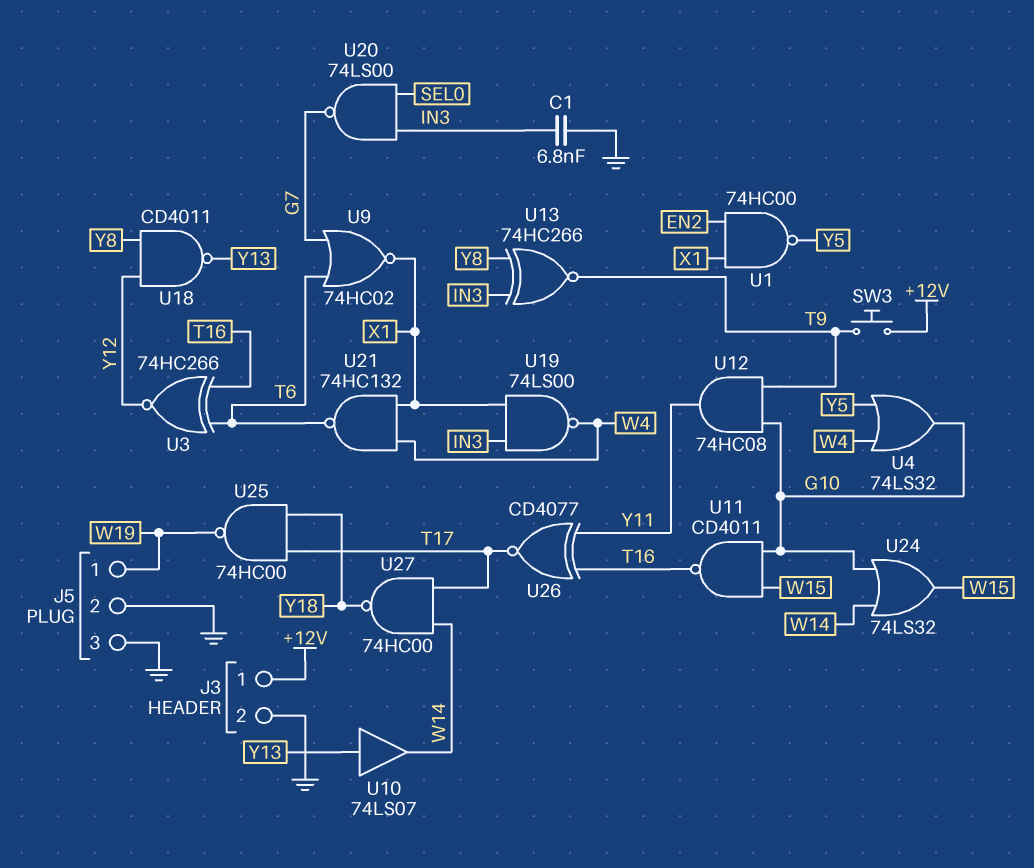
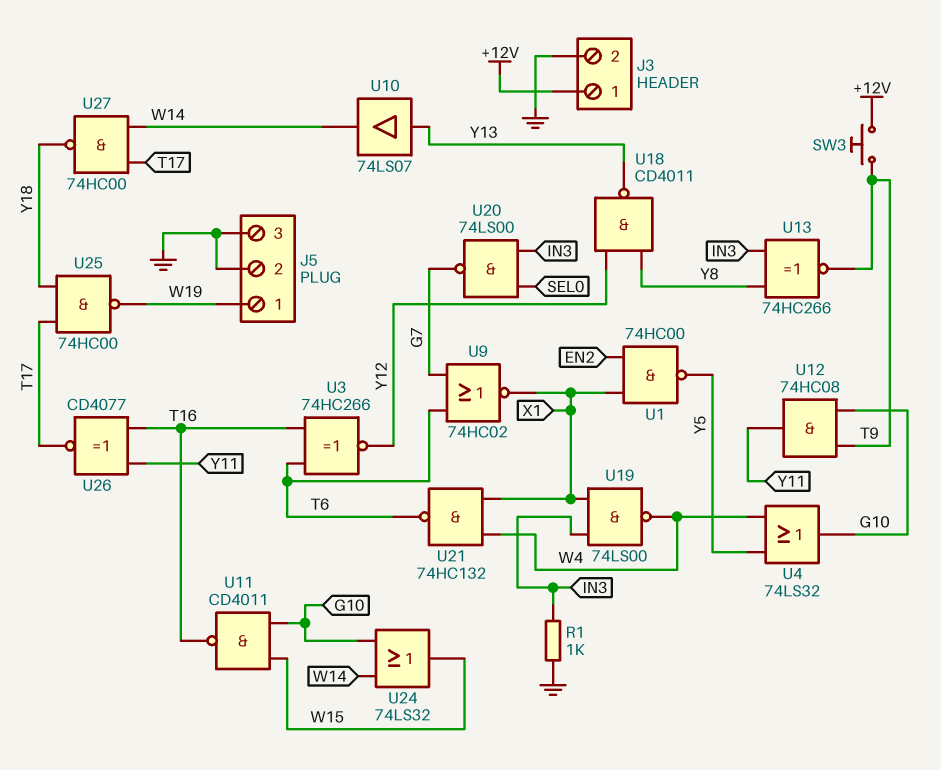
C1: 6.8nF (GND, IN3) -> none
R1: none -> 1k (GND, IN3)

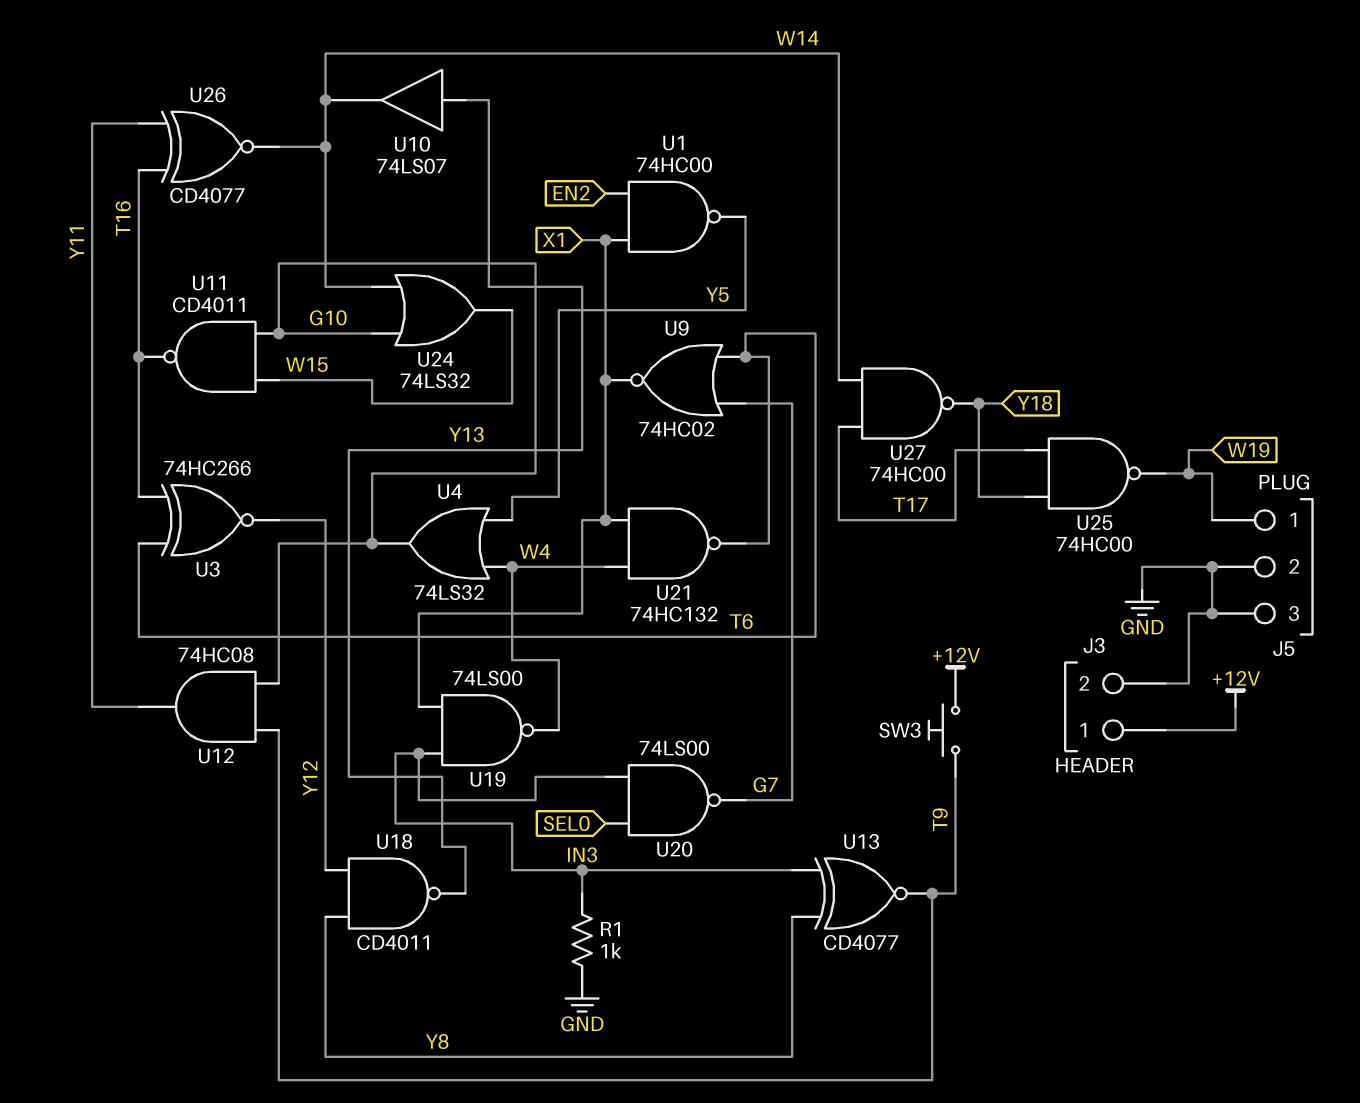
U13: XNOR 74HC266 (in IN3, in Y8, out T9) -> XNOR CD4077 (in IN3, in Y8, out T9)
U26: XNOR CD4077 (in T16, in Y11, out T17) -> XNOR CD4077 (in T16, in Y11, out W14)

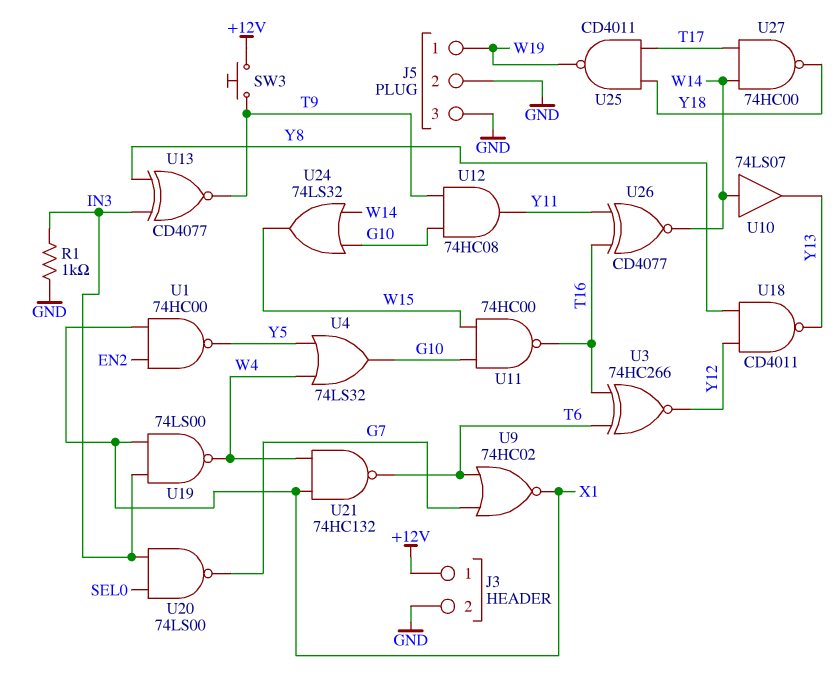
U10: buffer 74LS07 (in Y13, out W14) -> buffer 74LS07 (in W14, out Y13)
U11: NAND CD4011 (in G10, in W15, out T16) -> NAND 74HC00 (in G10, in W15, out T16)
U25: NAND 74HC00 (in T17, in Y18, out W19) -> NAND CD4011 (in T17, in Y18, out W19)

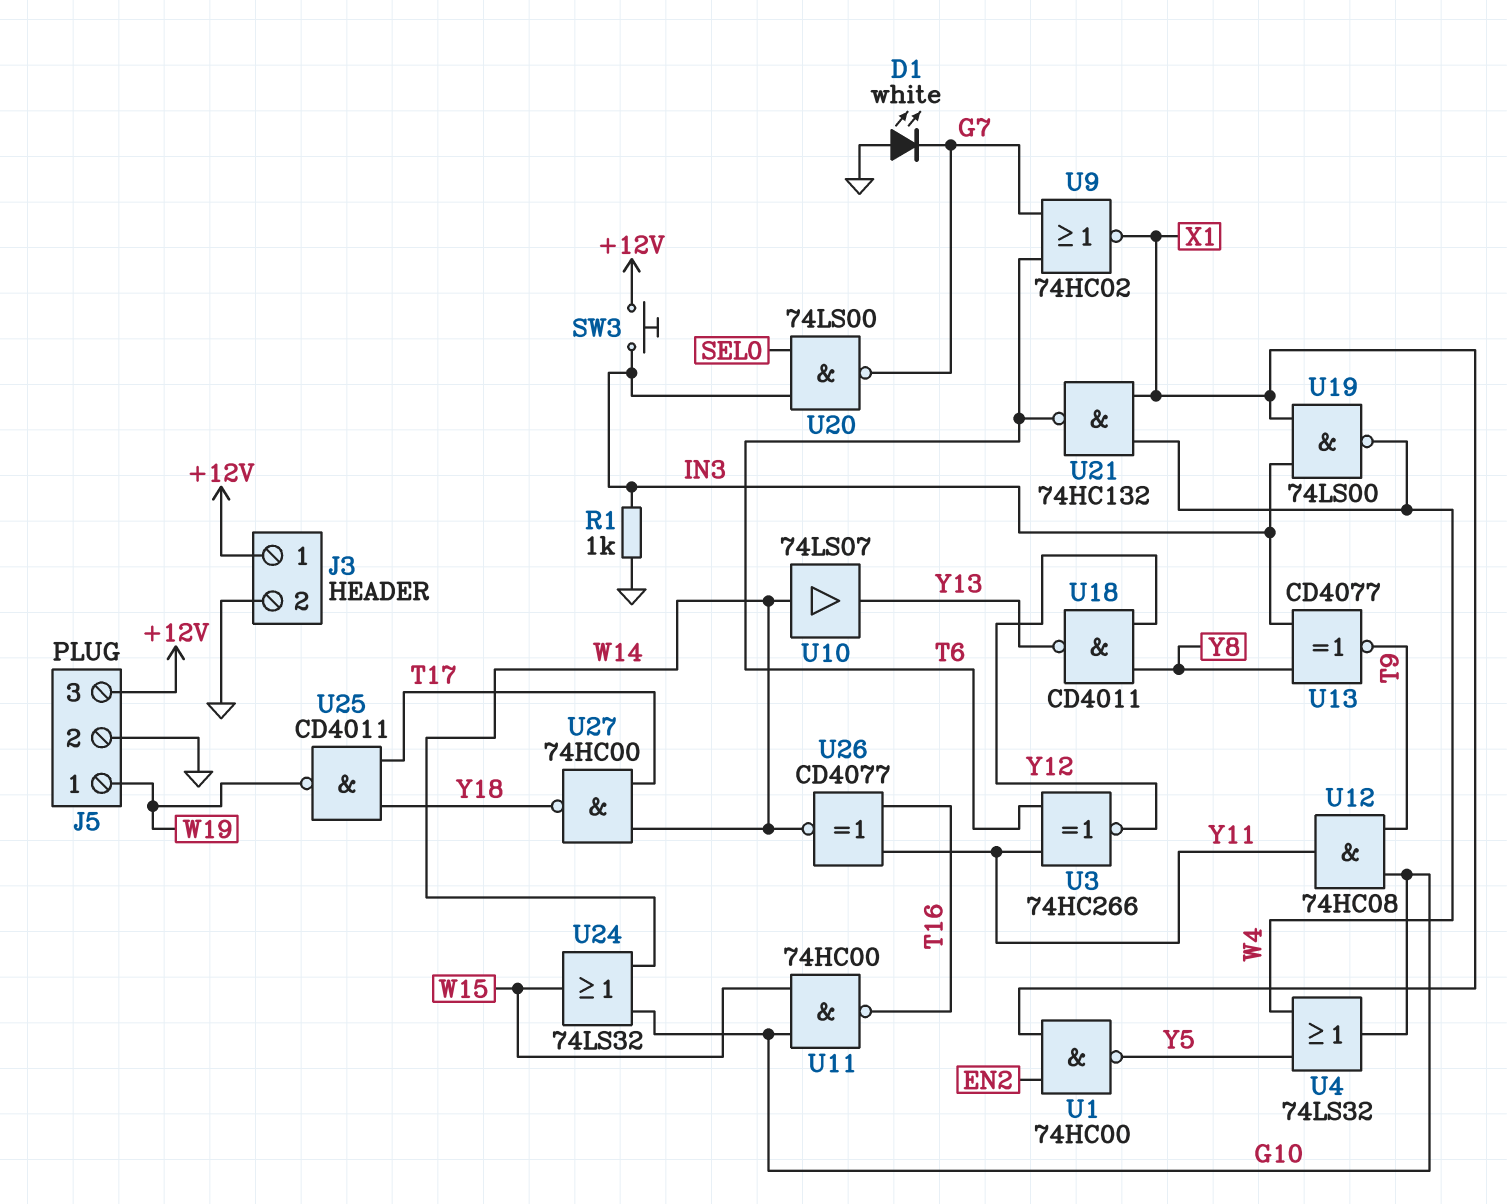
D1: none -> LED white (A GND, K G7)
J5 pin 3: GND -> +12V
SW3: button (+12V, T9) -> button (+12V, IN3)
U3: XNOR 74HC266 (in T6, in T16, out Y12) -> XNOR 74HC266 (in T6, in Y11, out Y12)

